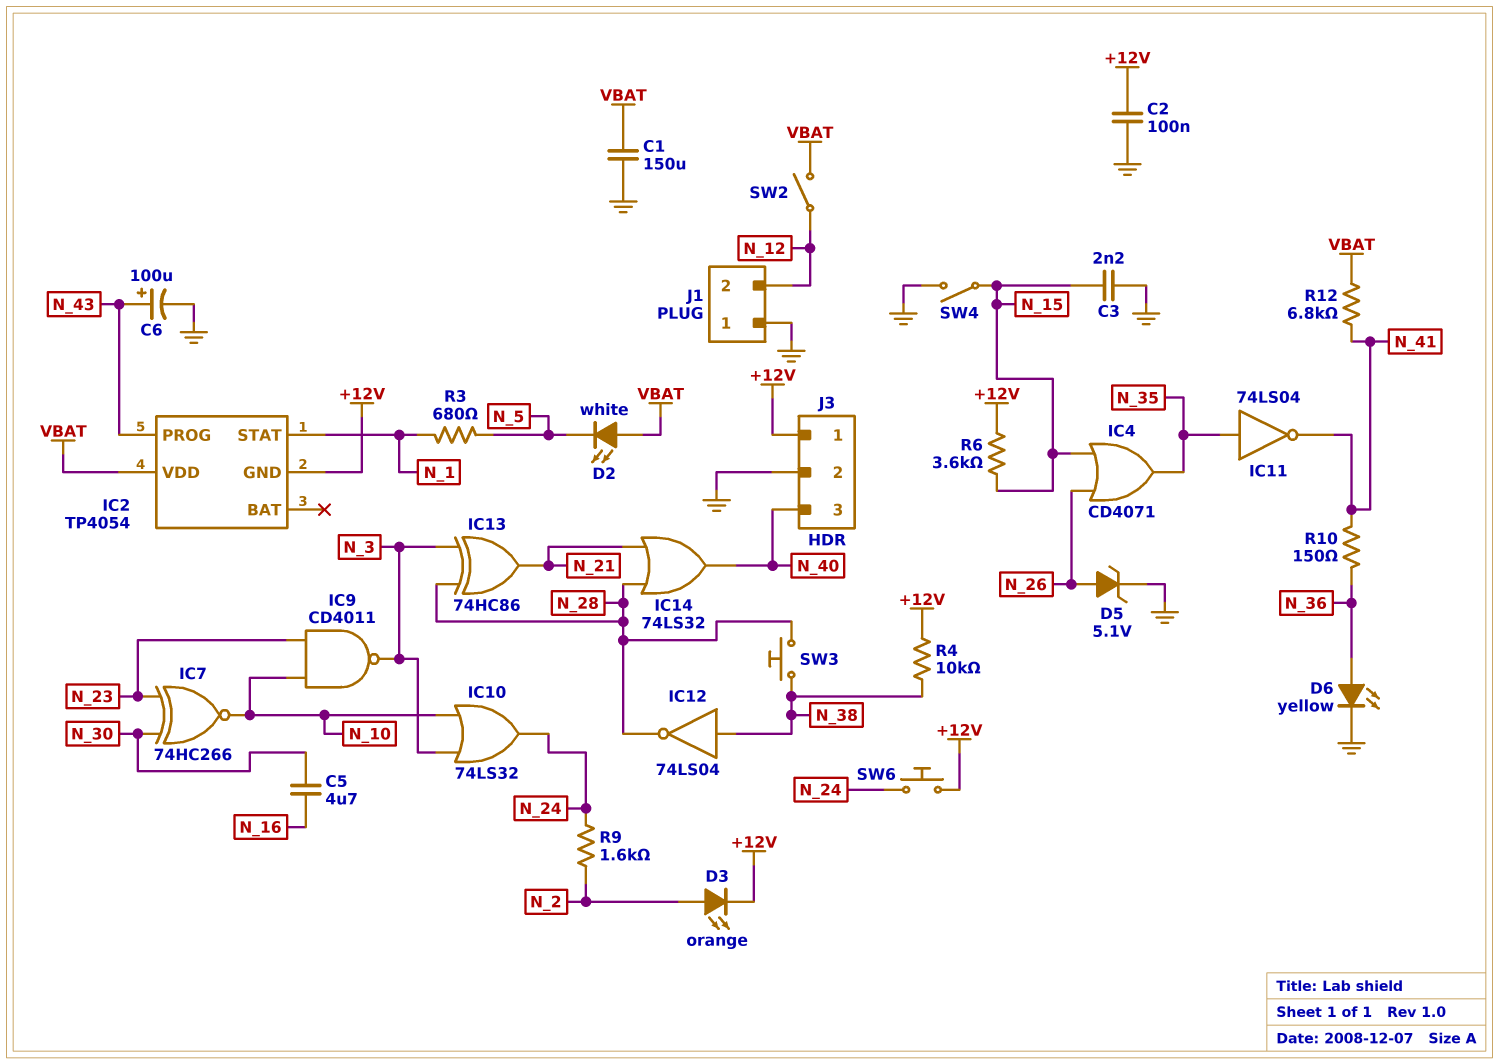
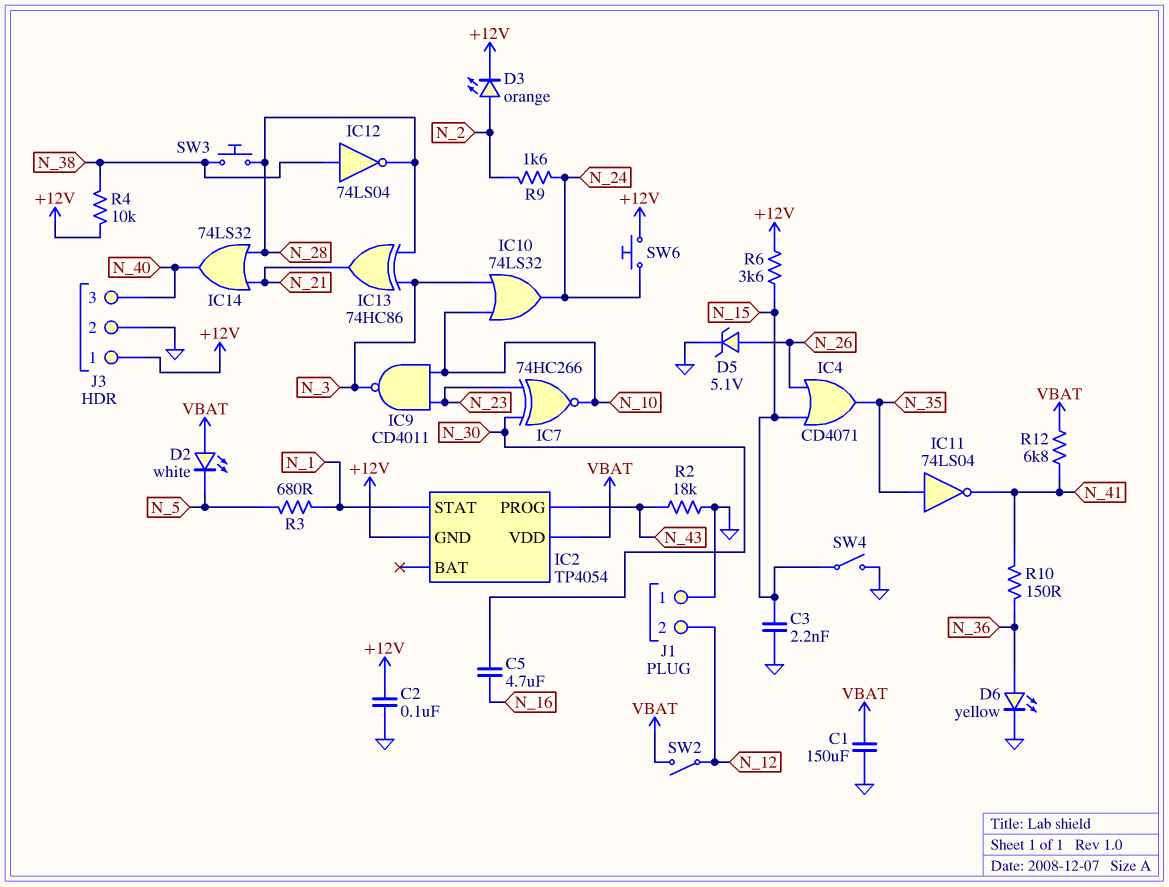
C6: 100uF (plus N_43, minus GND) -> none
R2: none -> 18k (GND, N_43)

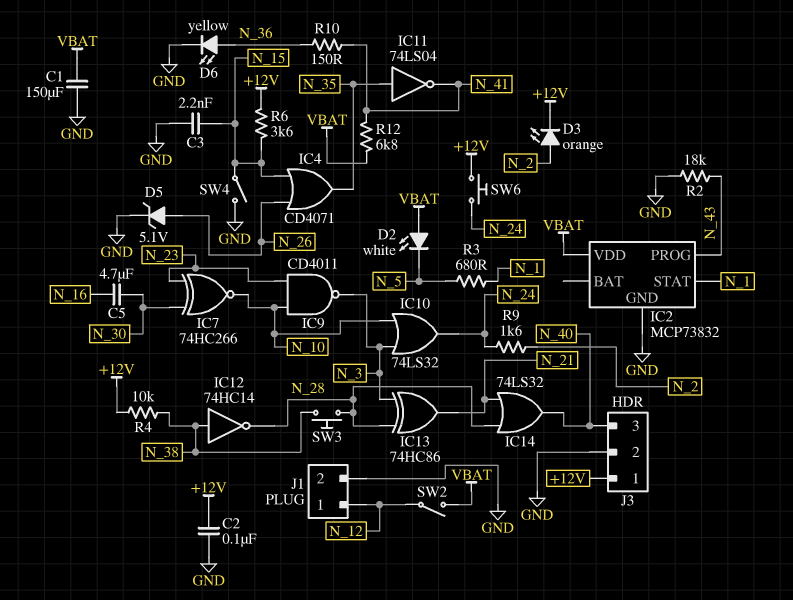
IC2: TP4054 -> MCP73832
IC2 pin GND: +12V -> GND
IC12: NOT 74LS04 (in N_38, out N_28) -> NOT 74HC14 (in N_38, out N_28)
J1 pin 1: GND -> N_12
J1 pin 2: N_12 -> GND

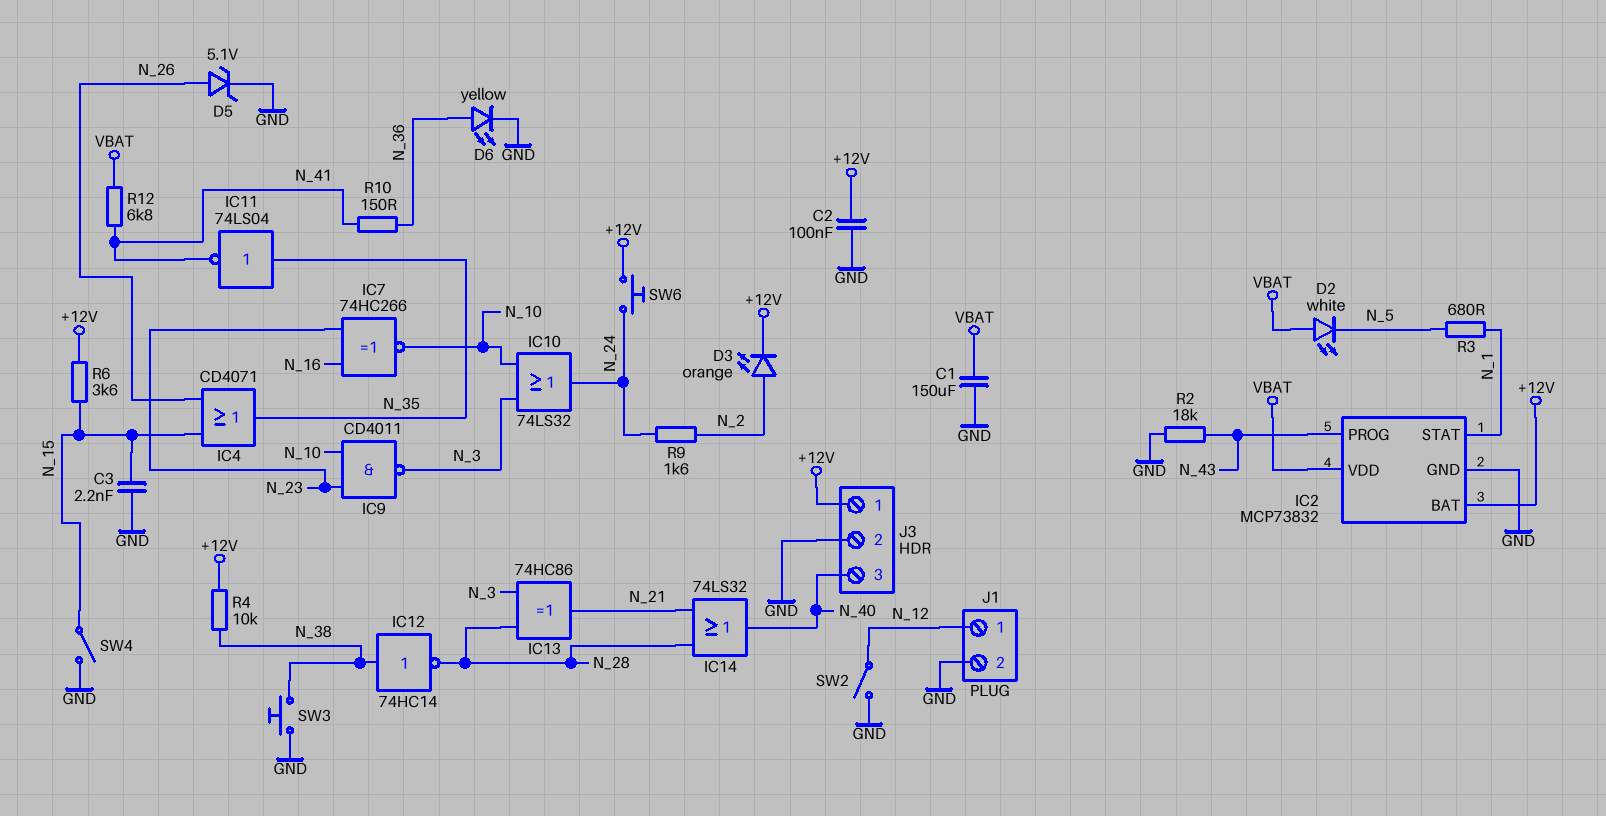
C5: 4.7uF (N_16, N_30) -> none
IC2 pin BAT: none -> +12V
IC7: XNOR 74HC266 (in N_23, in N_30, out N_10) -> XNOR 74HC266 (in N_16, in N_23, out N_10)
SW2: switch (N_12, VBAT) -> switch (GND, N_12)
SW3: button (N_28, N_38) -> button (GND, N_38)

